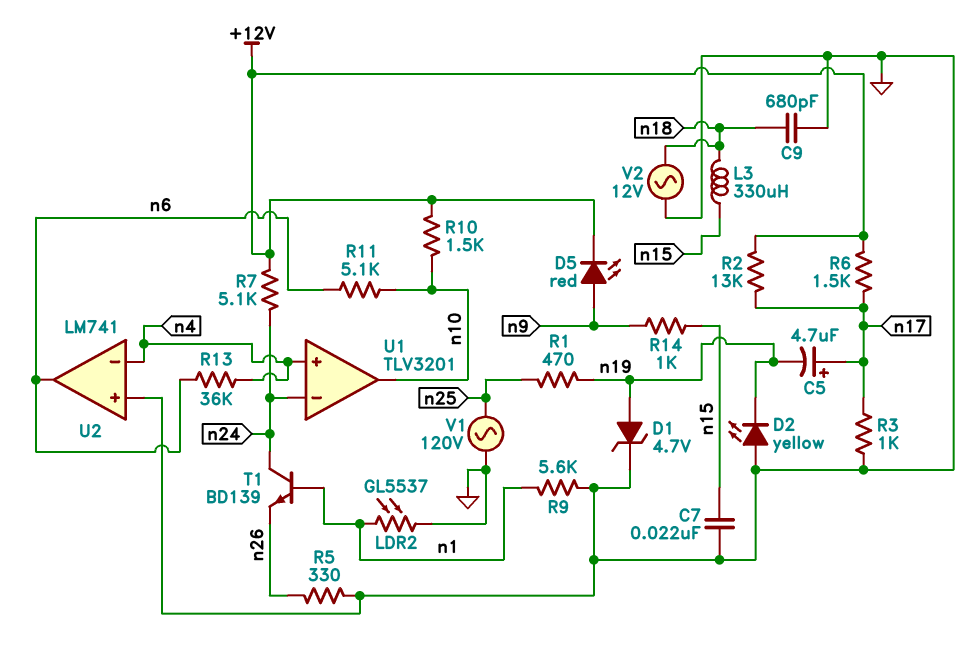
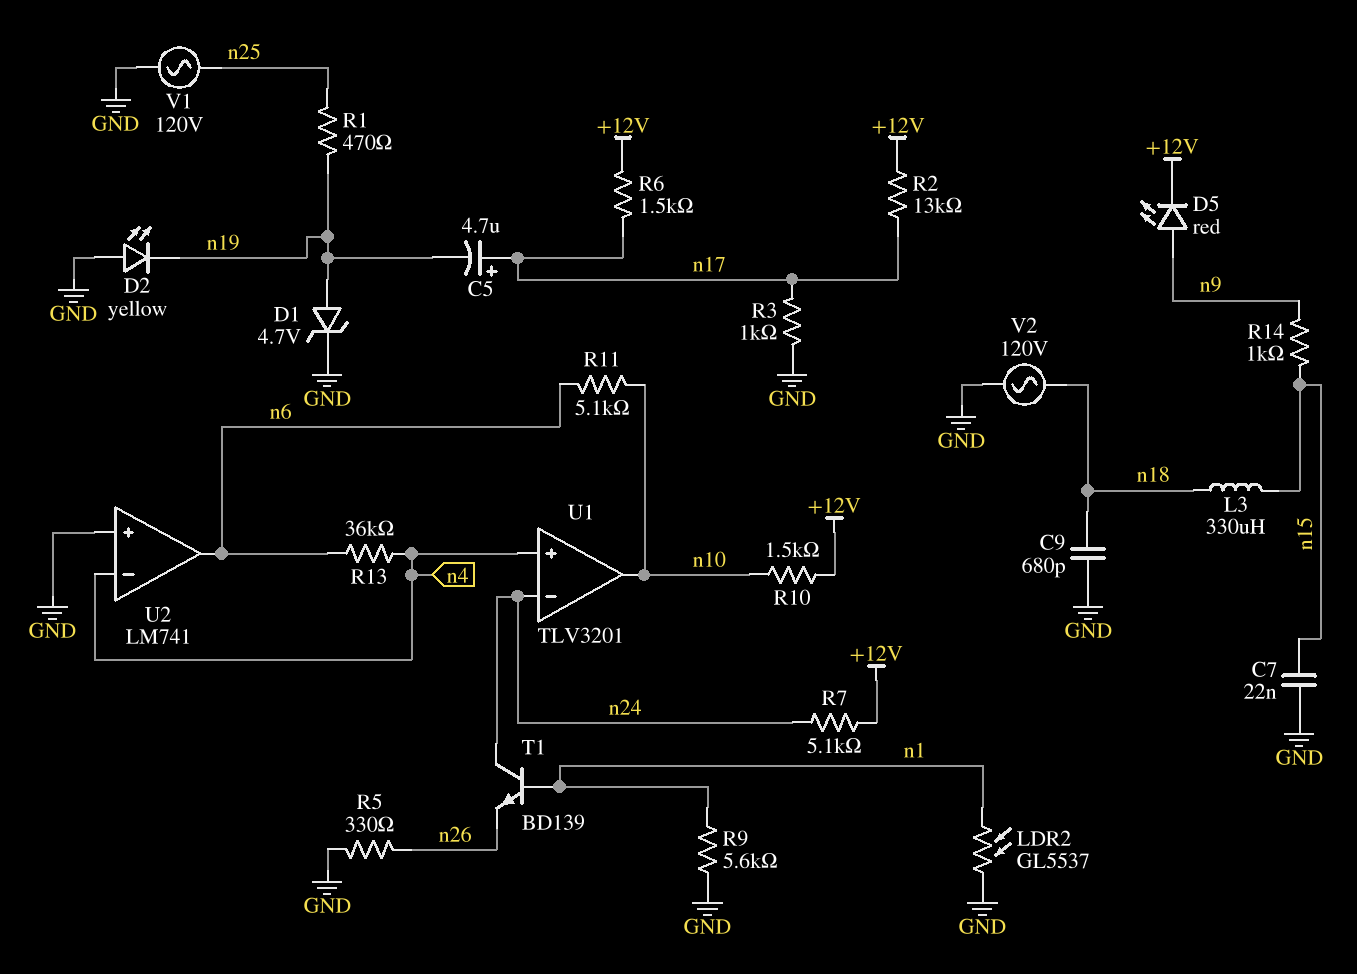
V2: AC 12V (GND, n18) -> AC 120V (GND, n18)

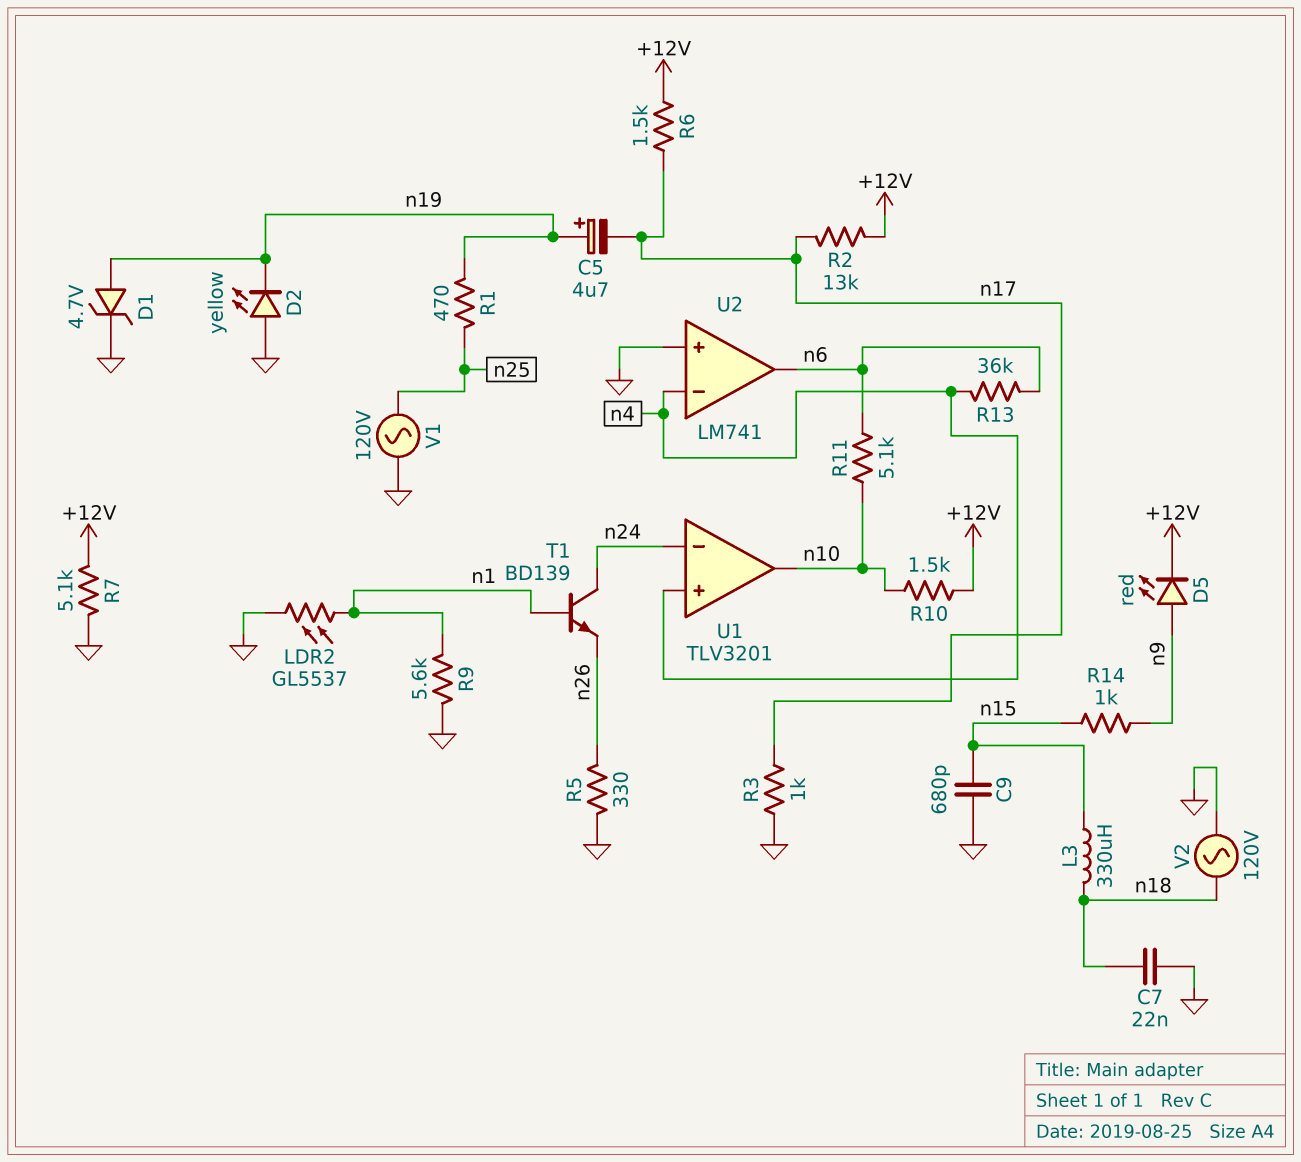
C5: 4.7uF (plus n17, minus n19) -> 4.7uF (plus n19, minus n17)
C7: 22nF (GND, n15) -> 22nF (GND, n18)
C9: 680pF (GND, n18) -> 680pF (GND, n15)
R7: 5.1k (+12V, n24) -> 5.1k (+12V, GND)

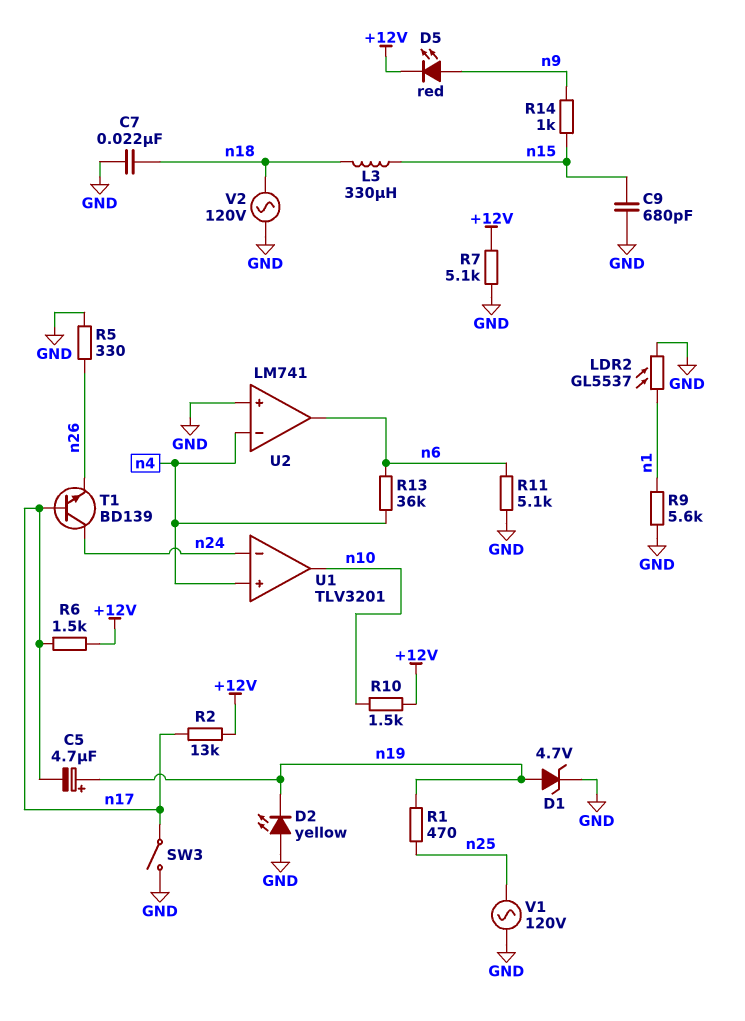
R3: 1k (GND, n17) -> none
R11: 5.1k (n6, n10) -> 5.1k (GND, n6)
SW3: none -> switch (GND, n17)
T1: NPN BD139 (B n1, C n24, E n26) -> NPN BD139 (B n17, C n24, E n26)

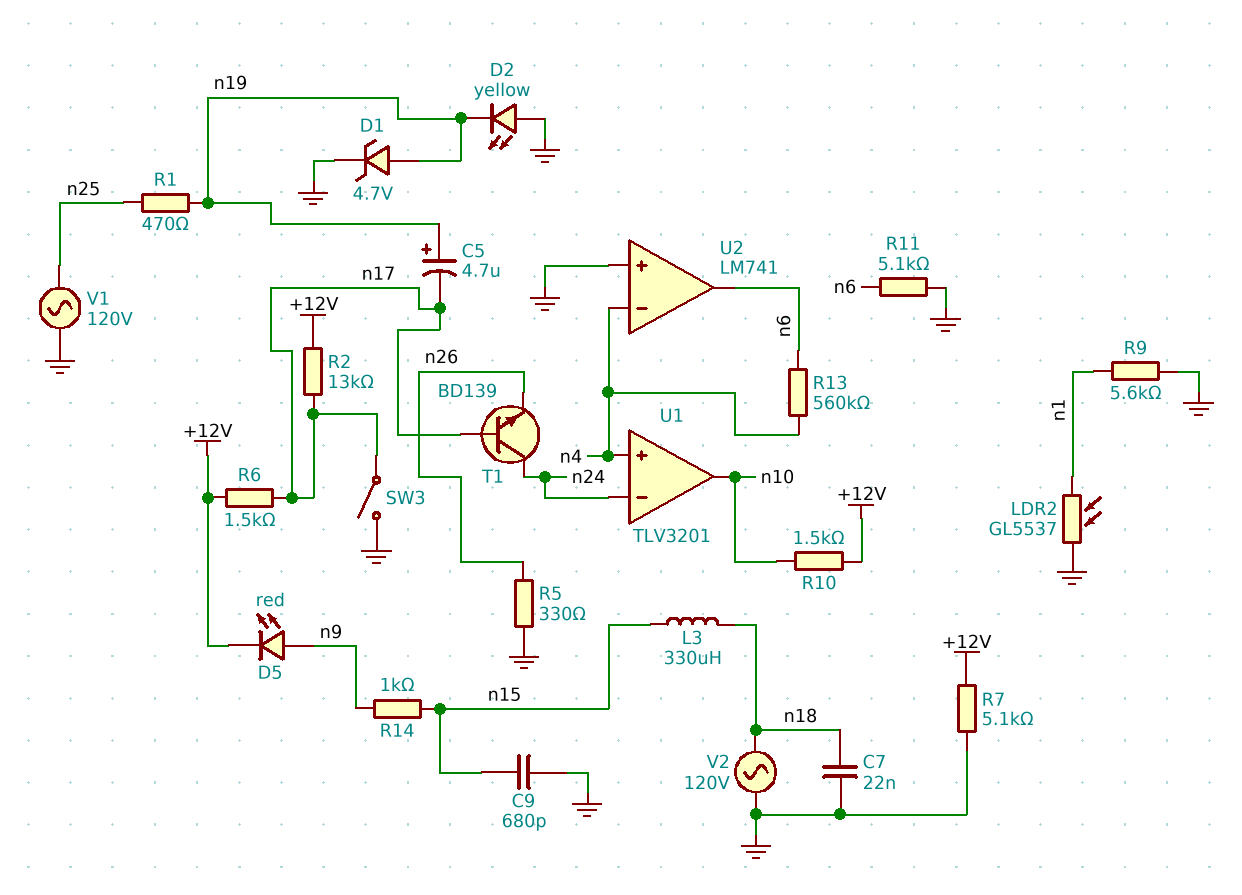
R13: 36k (n4, n6) -> 560k (n4, n6)

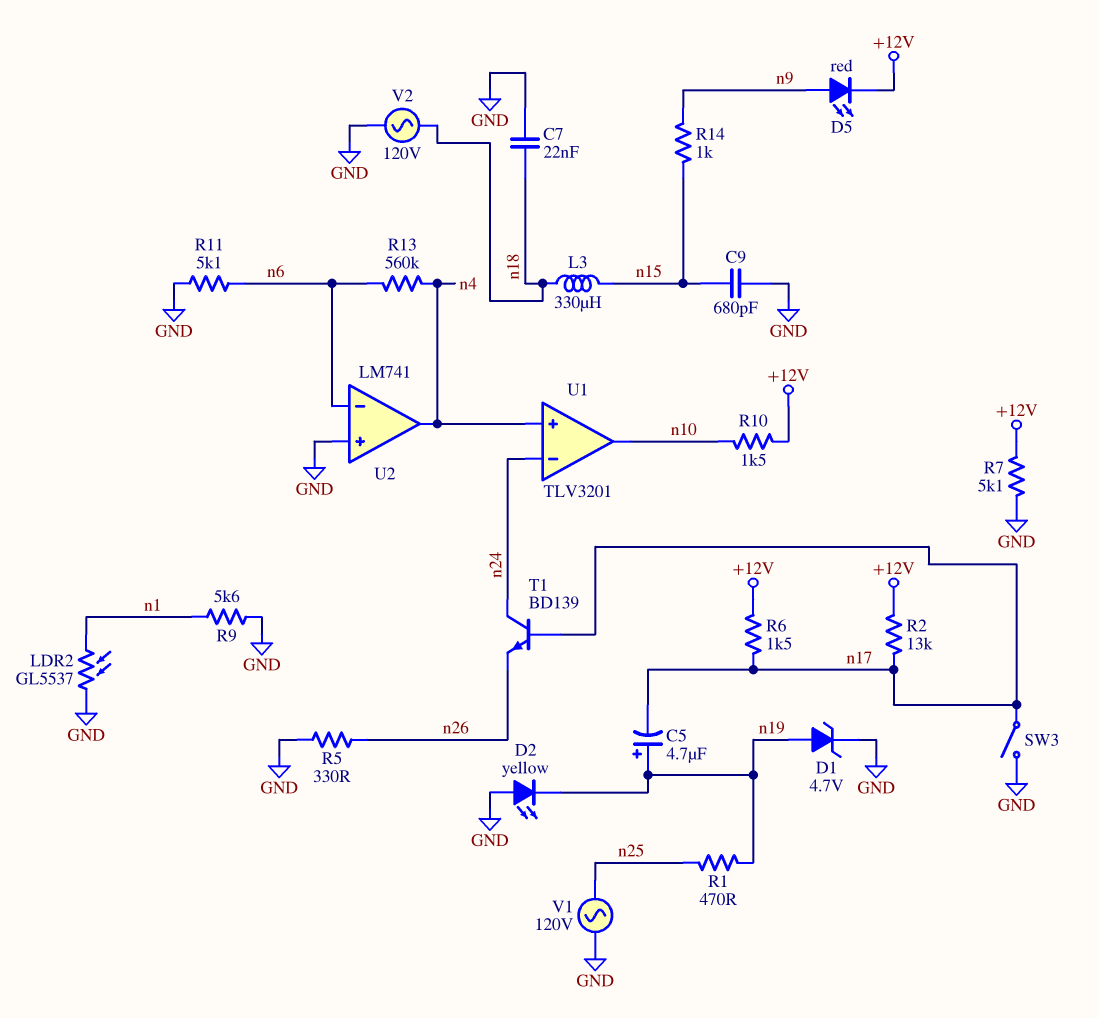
U2 pin in-: n4 -> n6
U2 pin out: n6 -> n4

